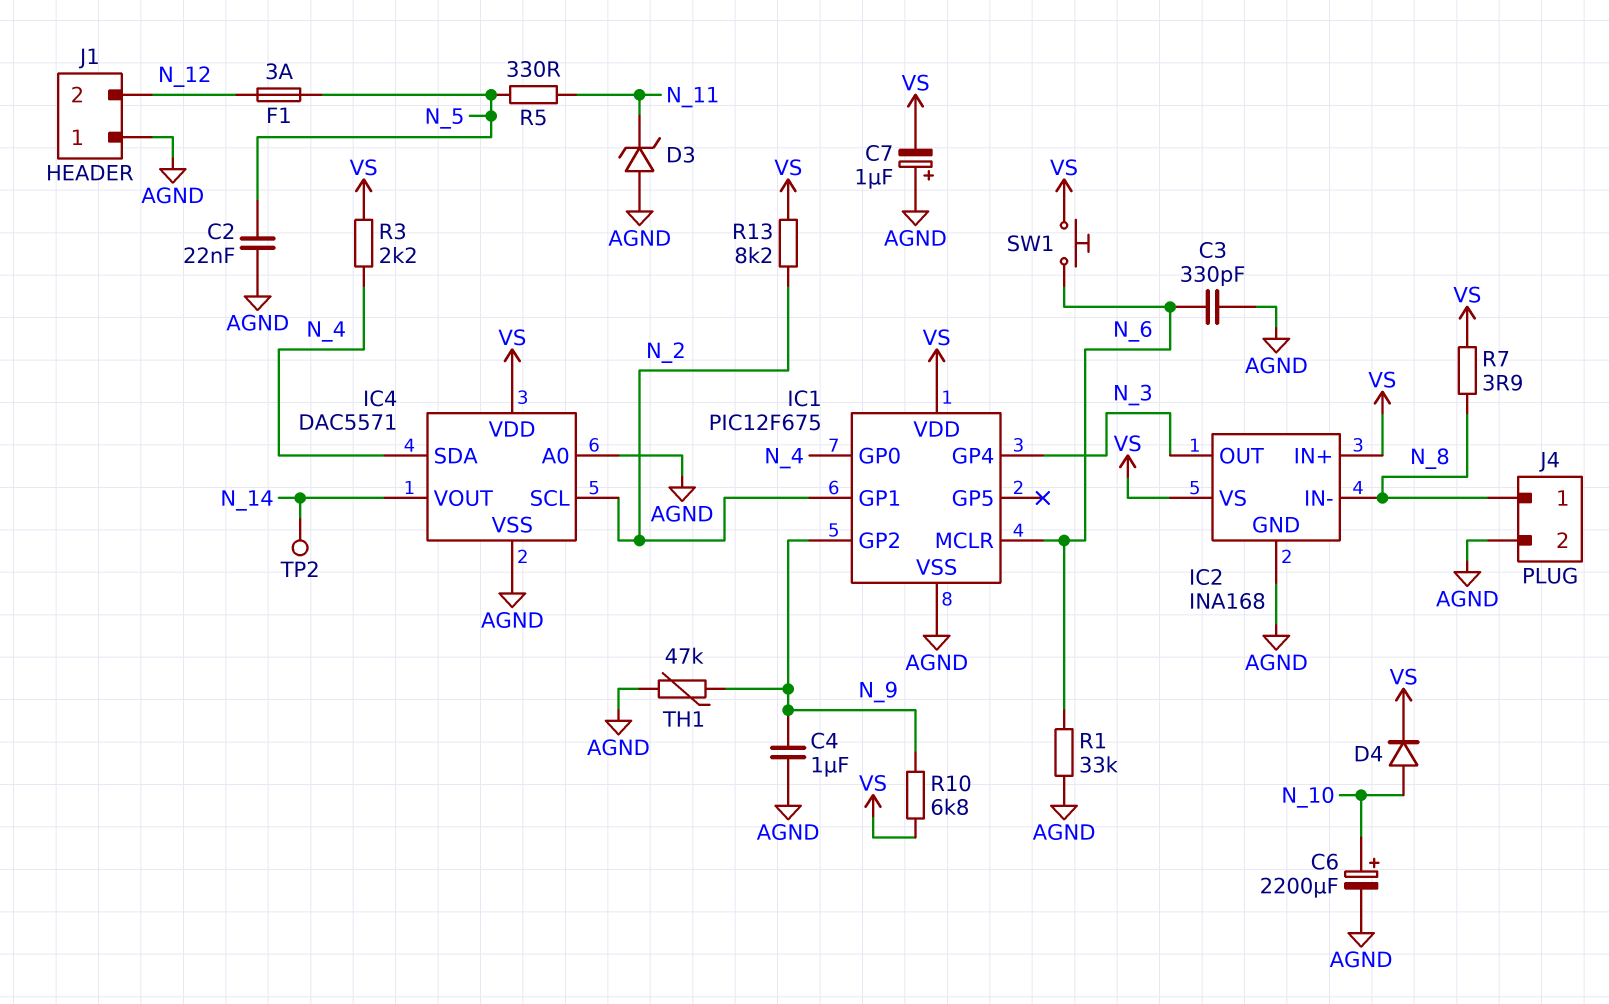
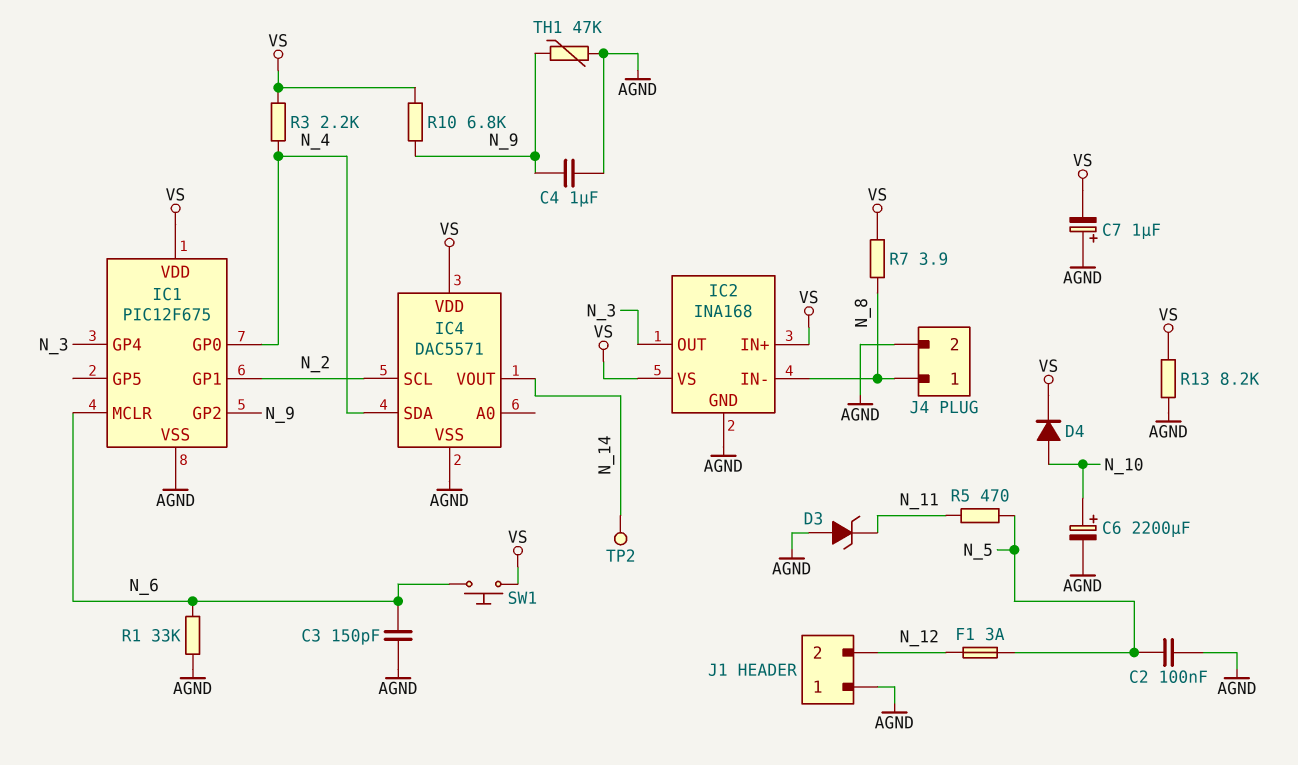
C2: 22nF (AGND, N_5) -> 100nF (AGND, N_5)
C3: 330pF (AGND, N_6) -> 150pF (AGND, N_6)
IC4 pin A0: AGND -> none
R5: 330 (N_5, N_11) -> 470 (N_5, N_11)
R13: 8.2k (N_2, VS) -> 8.2k (AGND, VS)

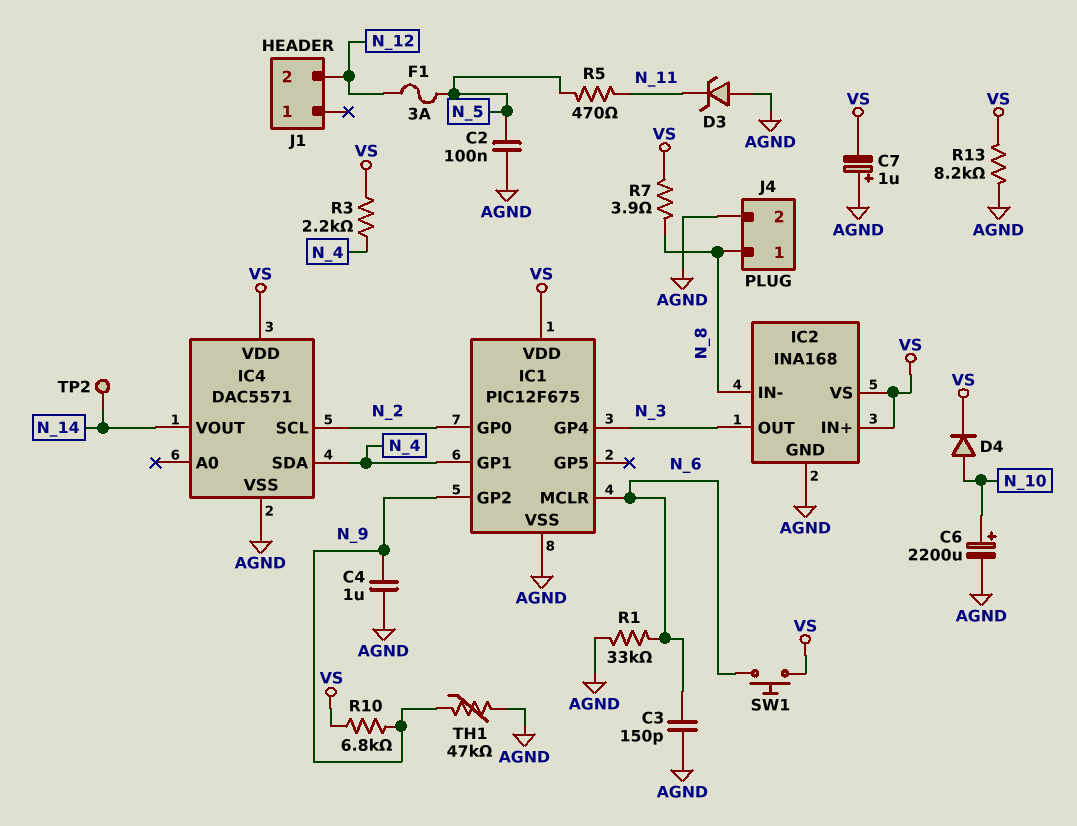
IC1 pin GP0: N_4 -> N_2
IC1 pin GP1: N_2 -> N_4
J1 pin 1: AGND -> none

